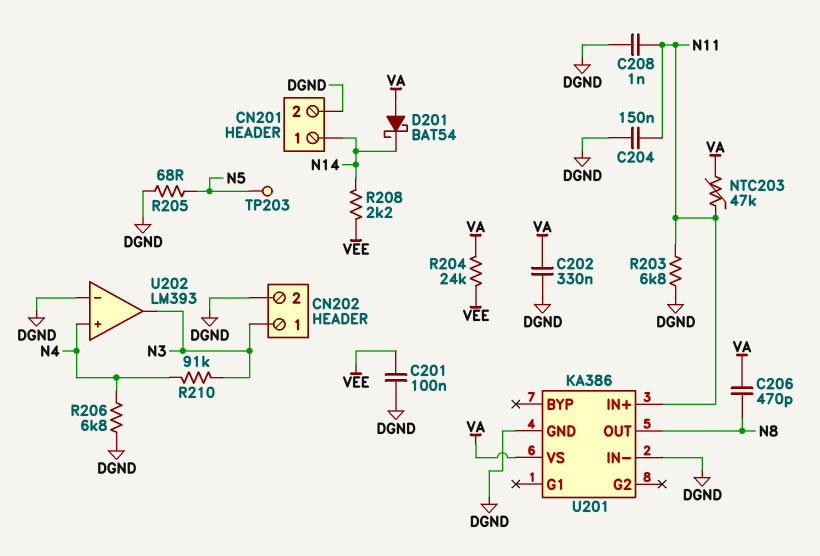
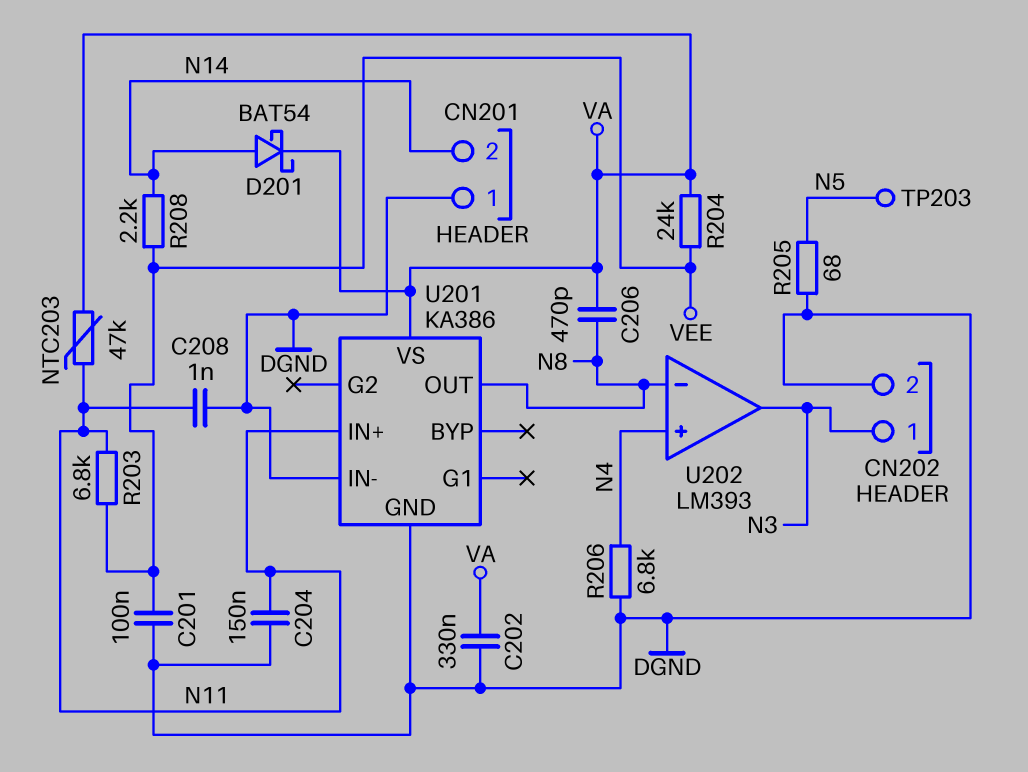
CN201 pin 1: N14 -> DGND
CN201 pin 2: DGND -> N14
D201: schottky BAT54 (A VA, K N14) -> schottky BAT54 (A N14, K VA)
R203: 6.8k (DGND, N11) -> 6.8k (N11, VEE)
R210: 91k (N3, N4) -> none
U202 pin in-: DGND -> N8

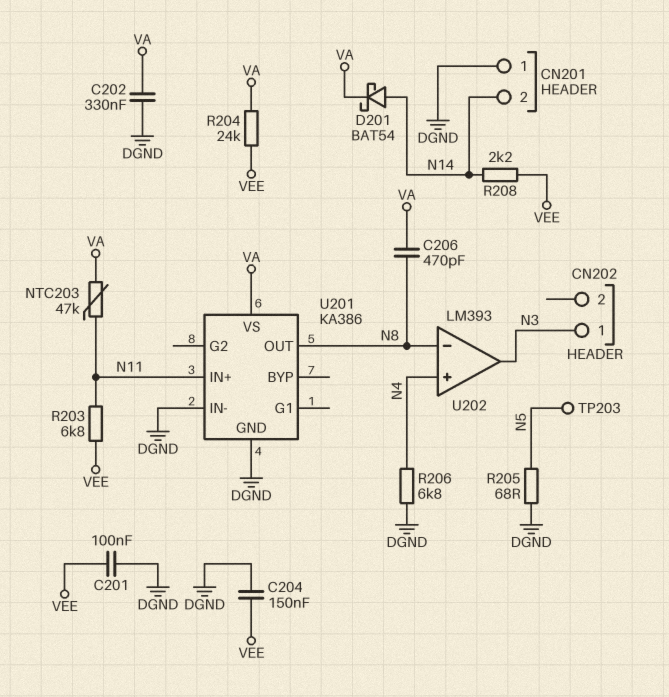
C204: 150nF (DGND, N11) -> 150nF (DGND, VEE)
C208: 1nF (DGND, N11) -> none
CN202 pin 2: DGND -> none

